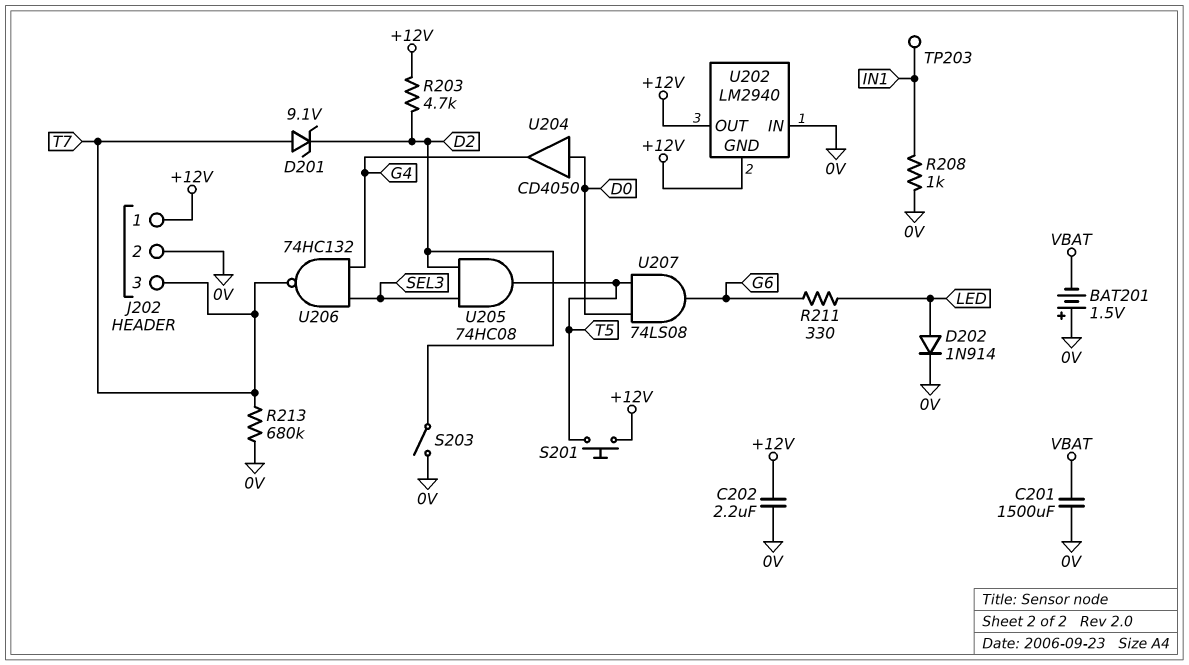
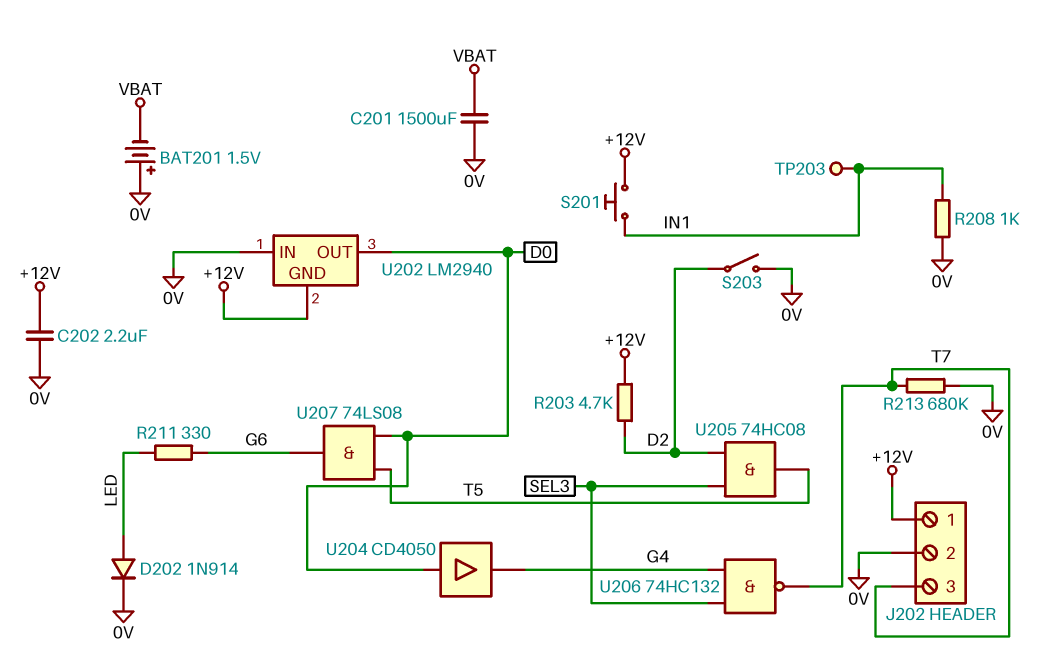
D201: zener 9.1V (A T7, K D2) -> none
S201: button (+12V, T5) -> button (+12V, IN1)
U202 pin OUT: +12V -> D0

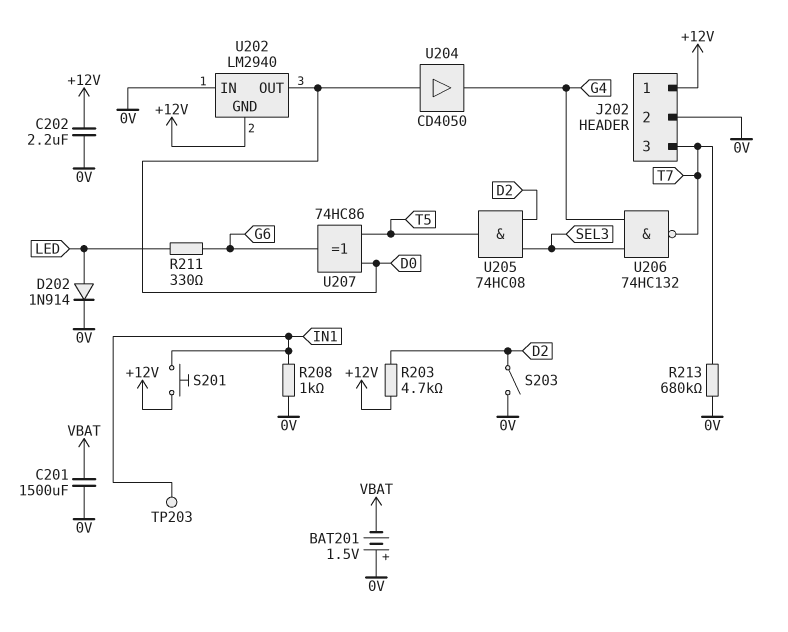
U207: AND 74LS08 (in D0, in T5, out G6) -> XOR 74HC86 (in D0, in T5, out G6)

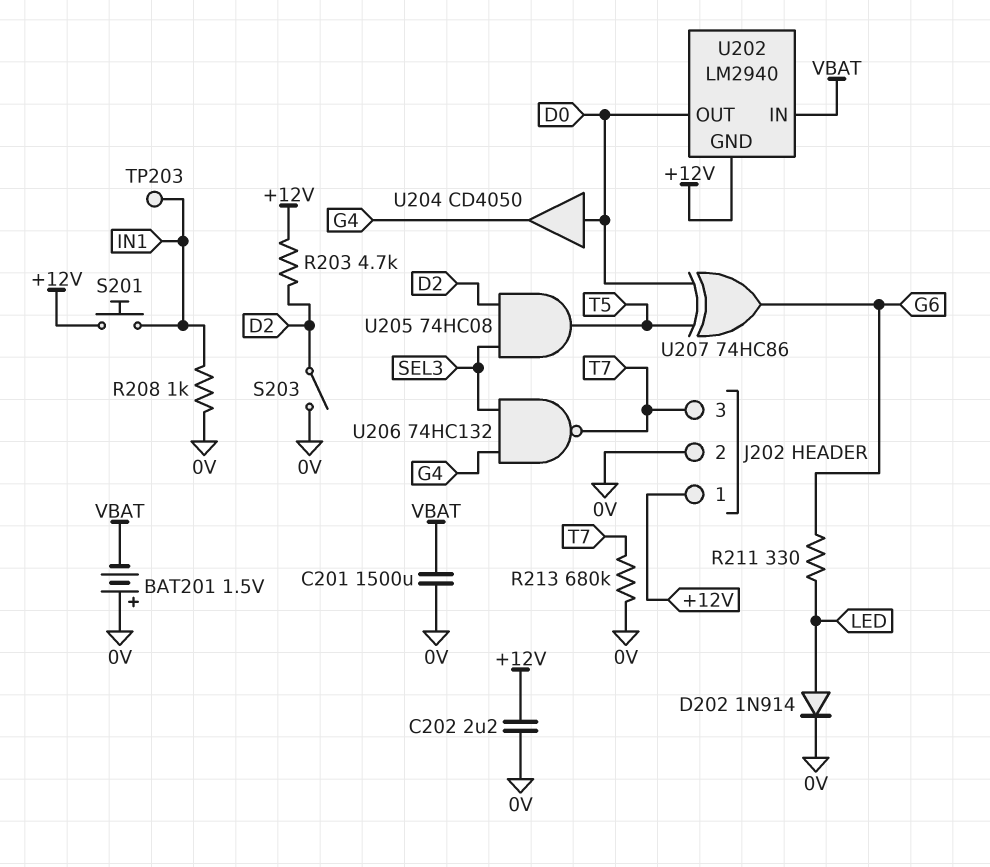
U202 pin IN: 0V -> VBAT

